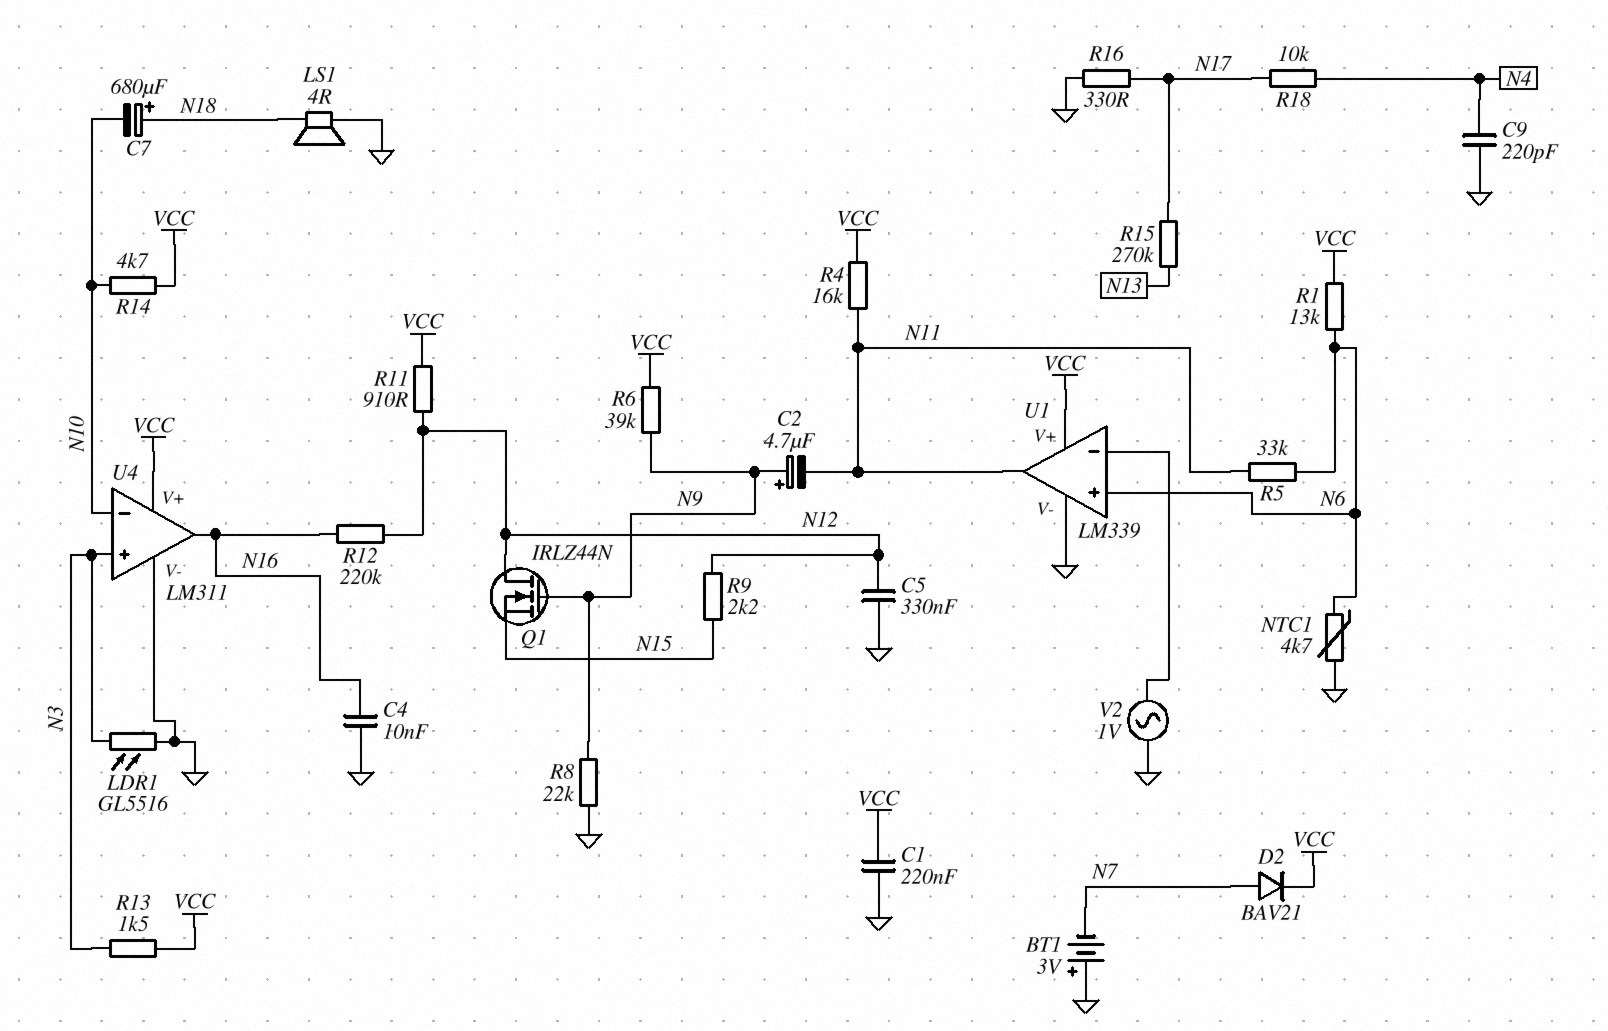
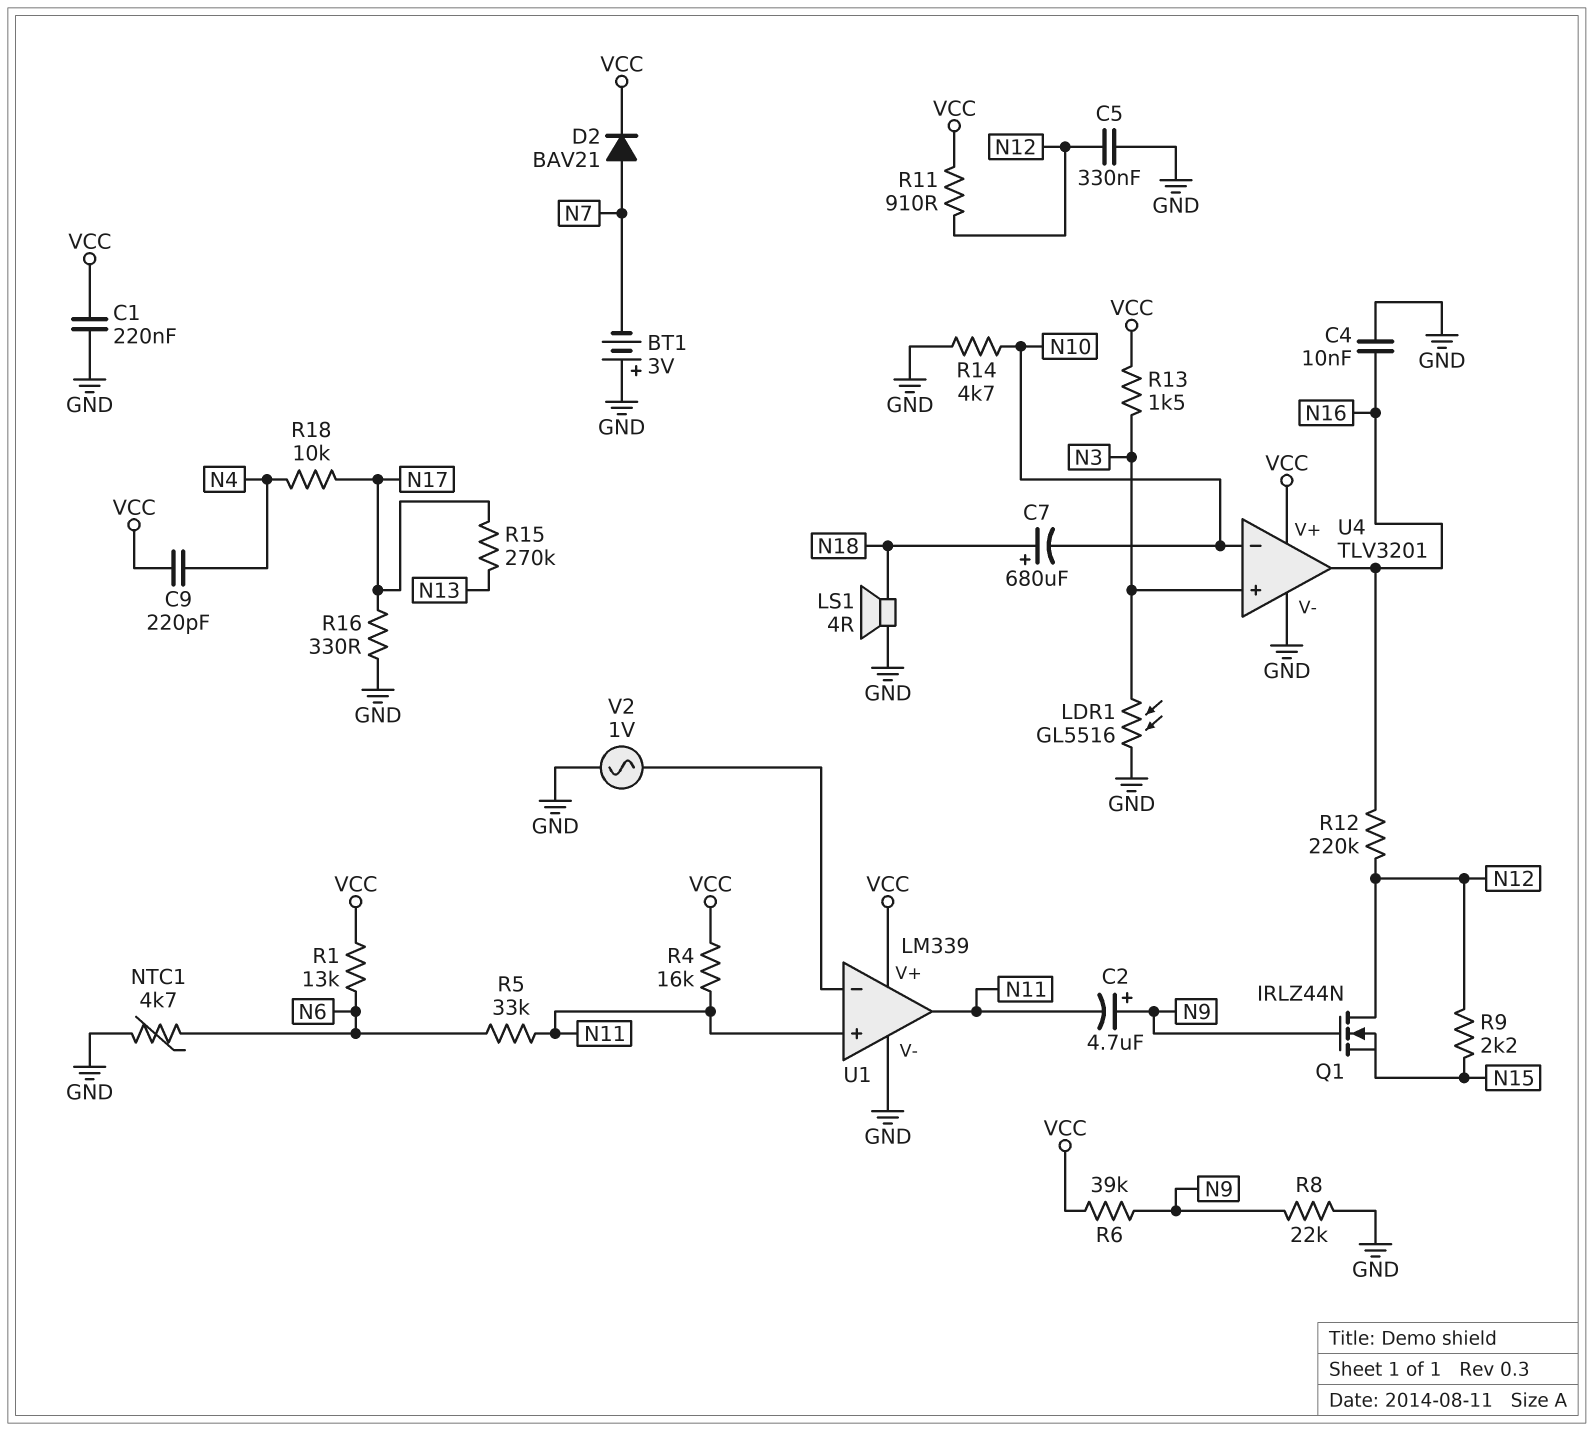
C9: 220pF (GND, N4) -> 220pF (N4, VCC)
R14: 4.7k (N10, VCC) -> 4.7k (GND, N10)
U1 pin in+: N6 -> N11
U4: LM311 -> TLV3201

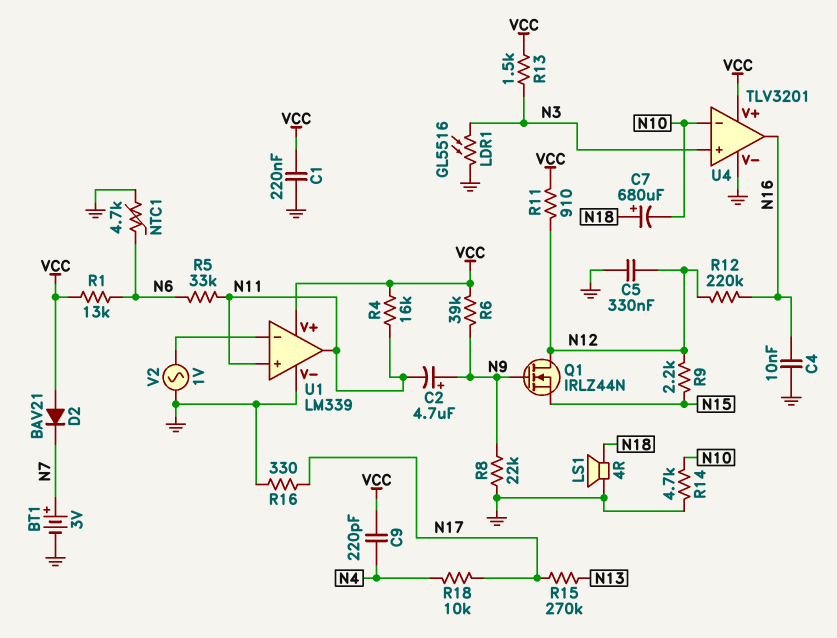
BT1: 3V (plus GND, minus N7) -> 3V (plus N7, minus GND)
D2: diode BAV21 (A N7, K VCC) -> diode BAV21 (A VCC, K N7)

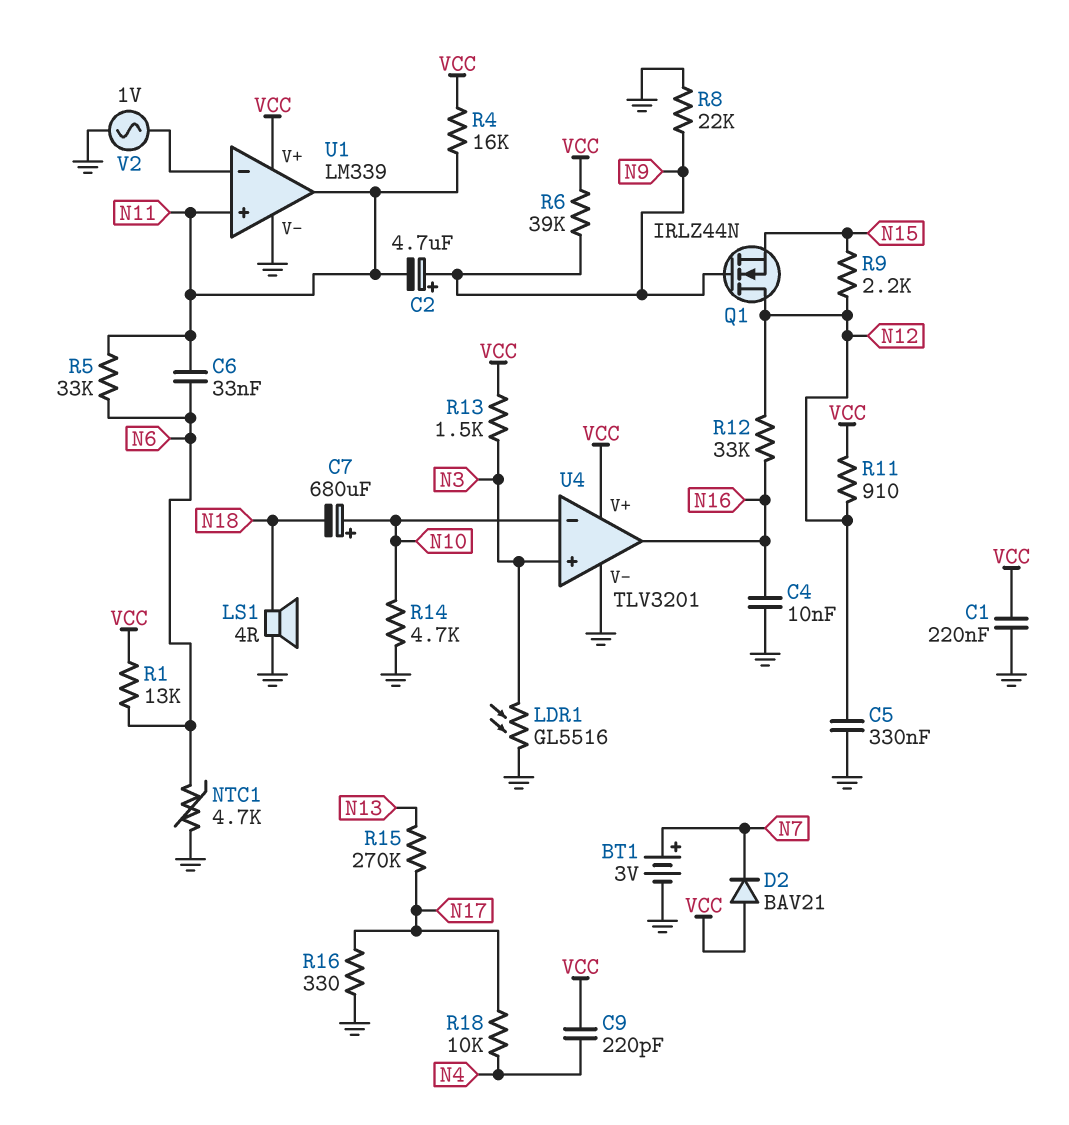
C6: none -> 33nF (N6, N11)
C7: 680uF (plus N18, minus N10) -> 680uF (plus N10, minus N18)
R12: 220k (N12, N16) -> 33k (N12, N16)

